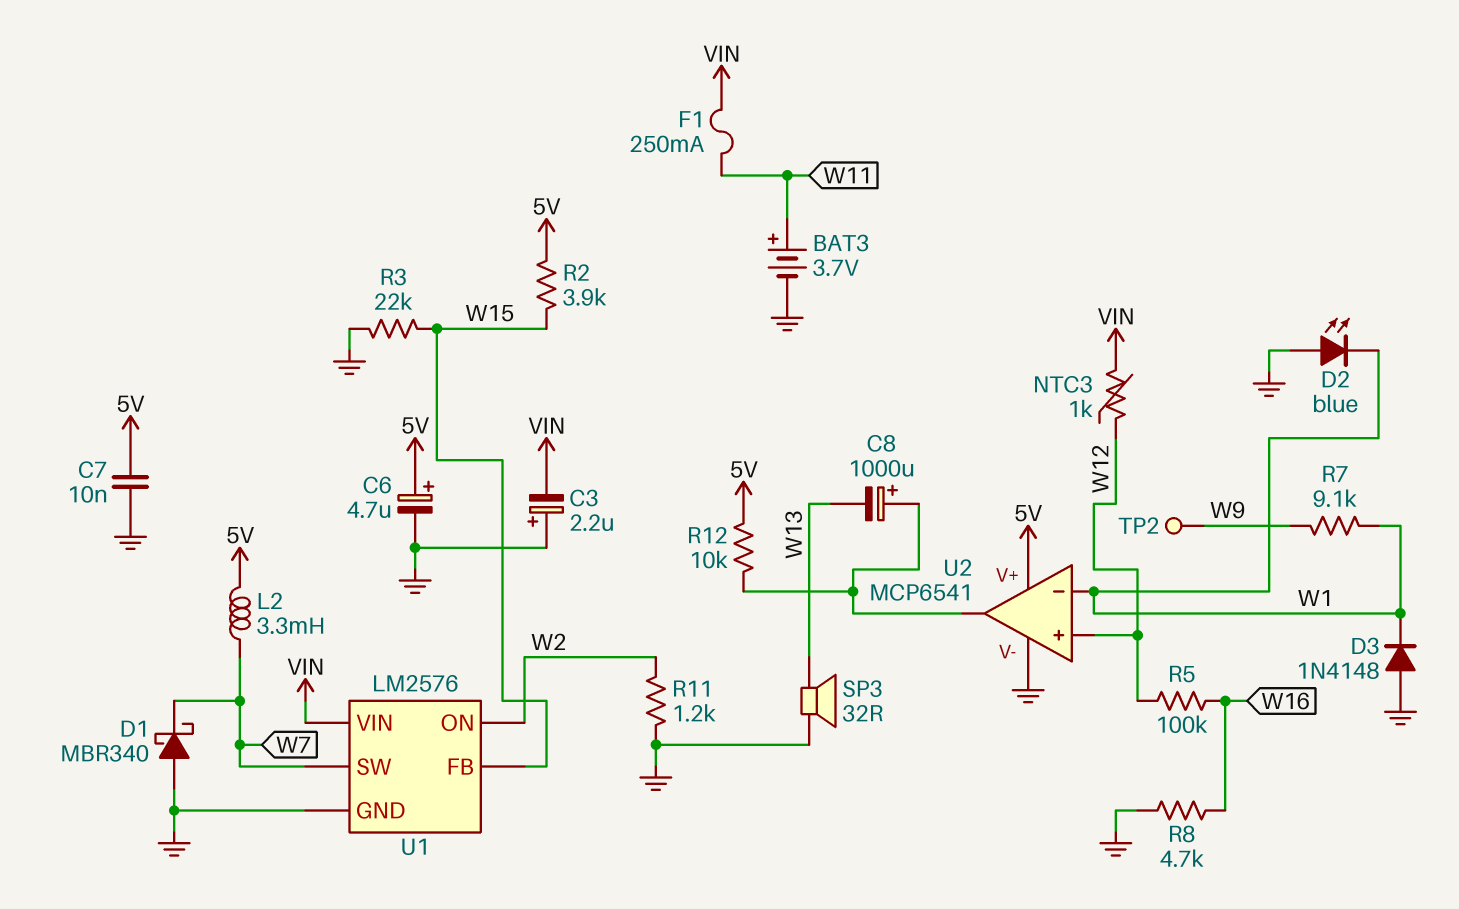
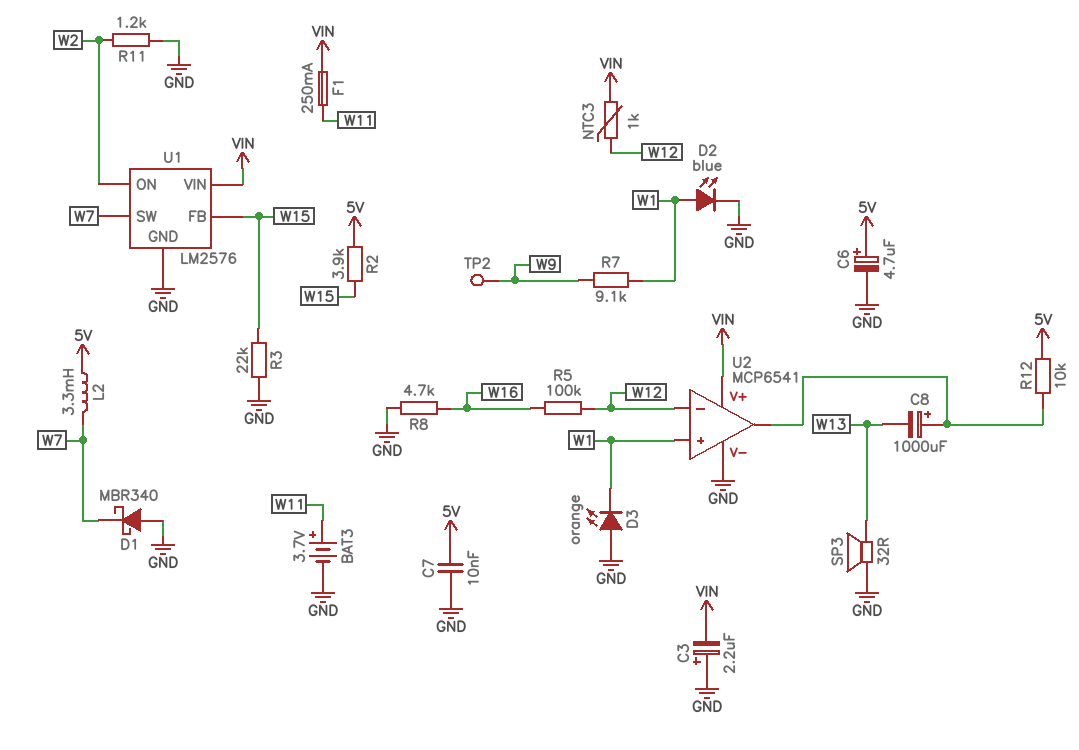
D2: LED blue (A GND, K W1) -> LED blue (A W1, K GND)
D3: diode 1N4148 (A GND, K W1) -> LED orange (A GND, K W1)
U2 pin V+: 5V -> VIN
U2 pin in+: W12 -> W1
U2 pin in-: W1 -> W12

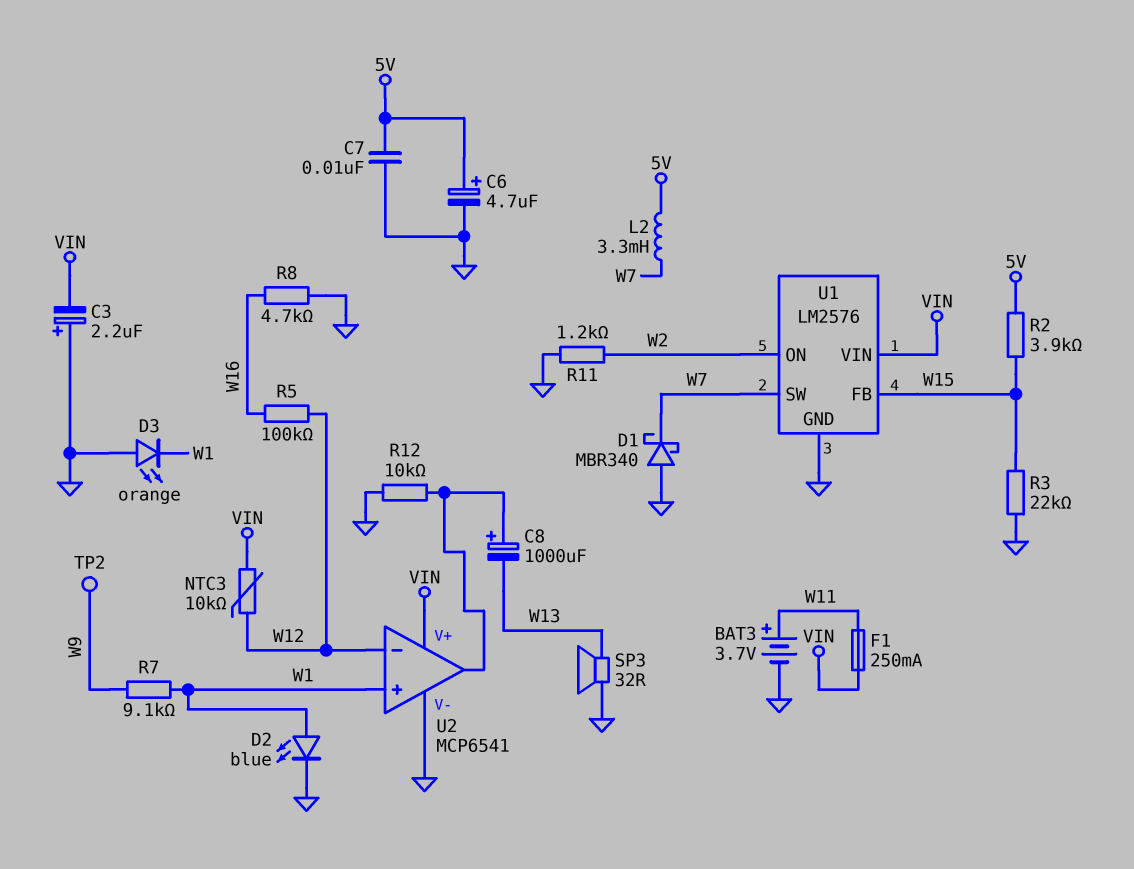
NTC3: 1k (VIN, W12) -> 10k (VIN, W12)
R12: 10k (5V, U2/out) -> 10k (GND, U2/out)

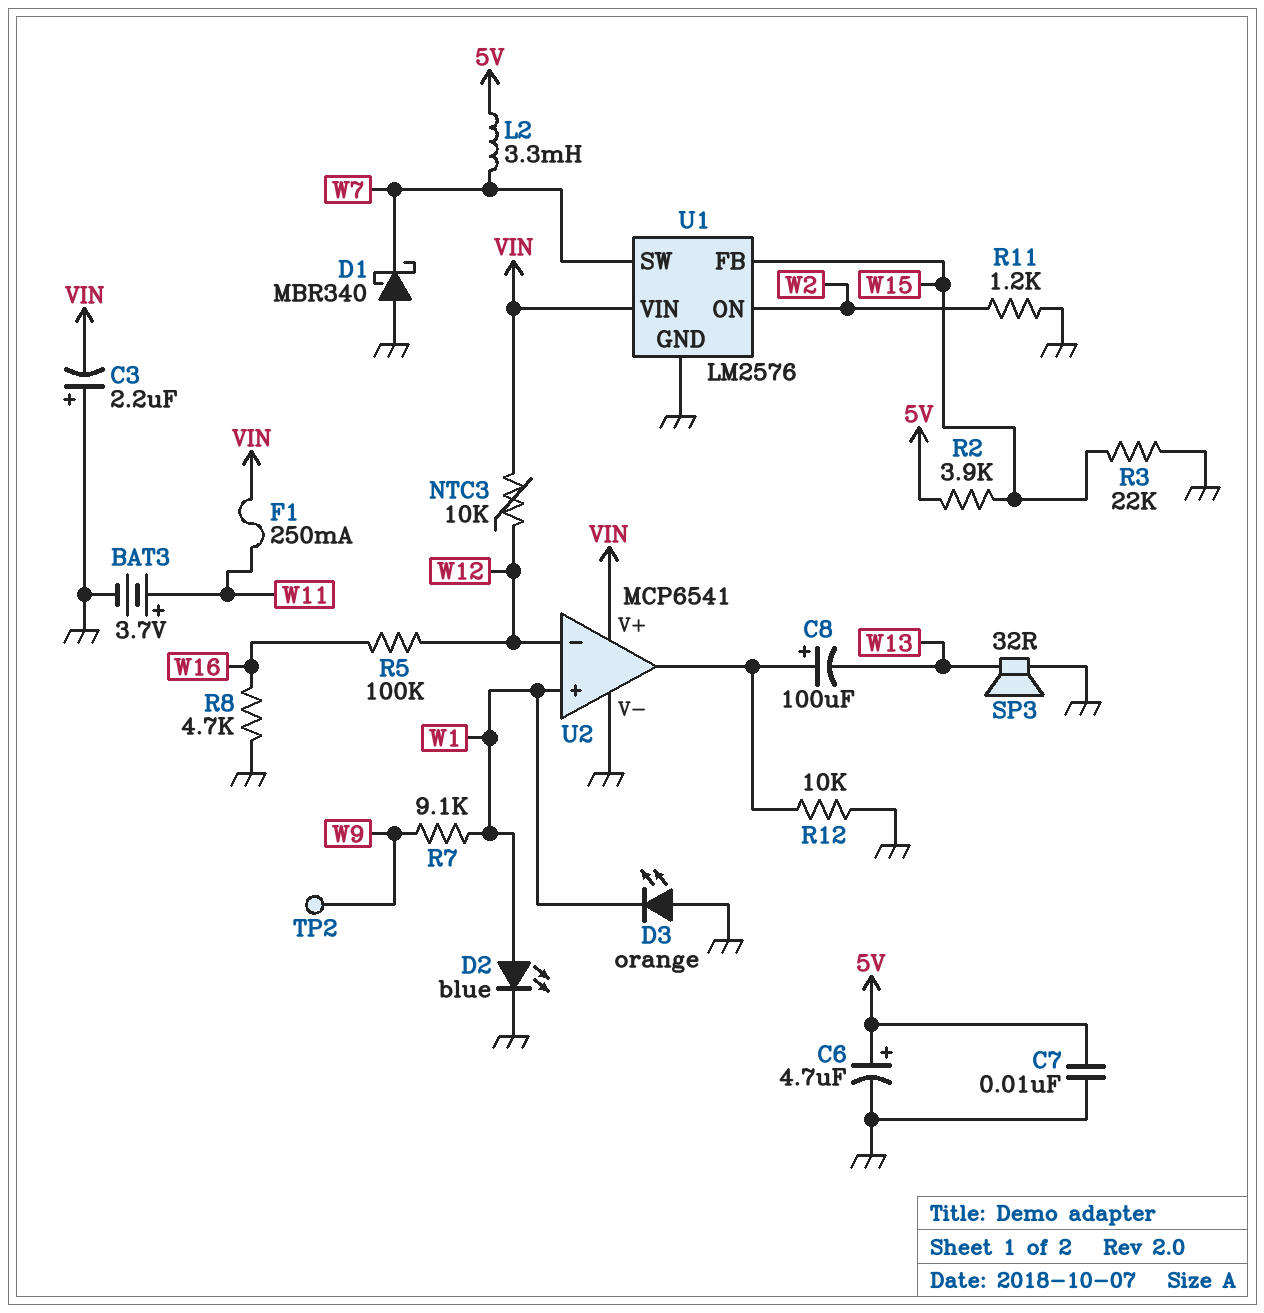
C8: 1000uF (plus U2/out, minus W13) -> 100uF (plus U2/out, minus W13)

